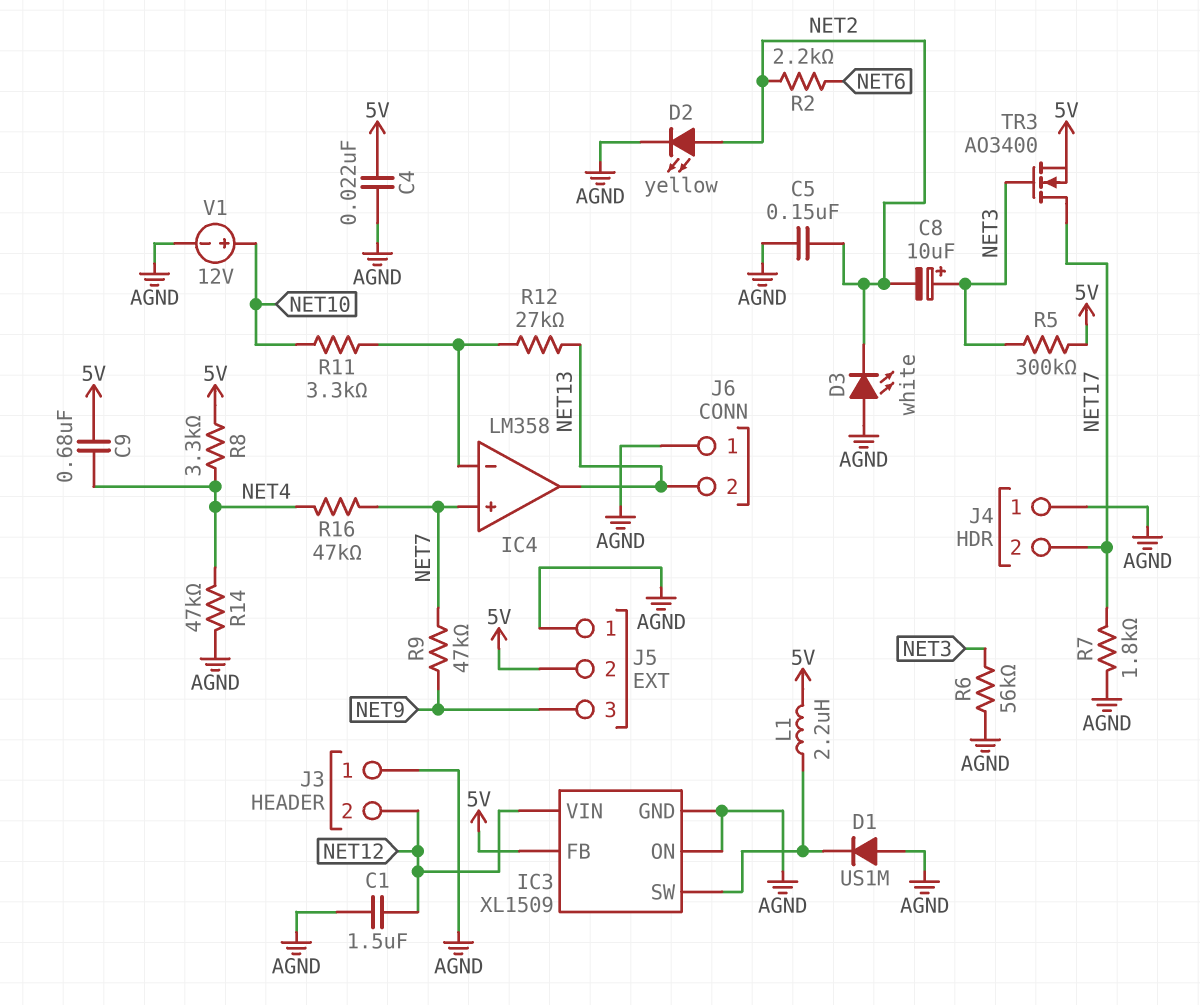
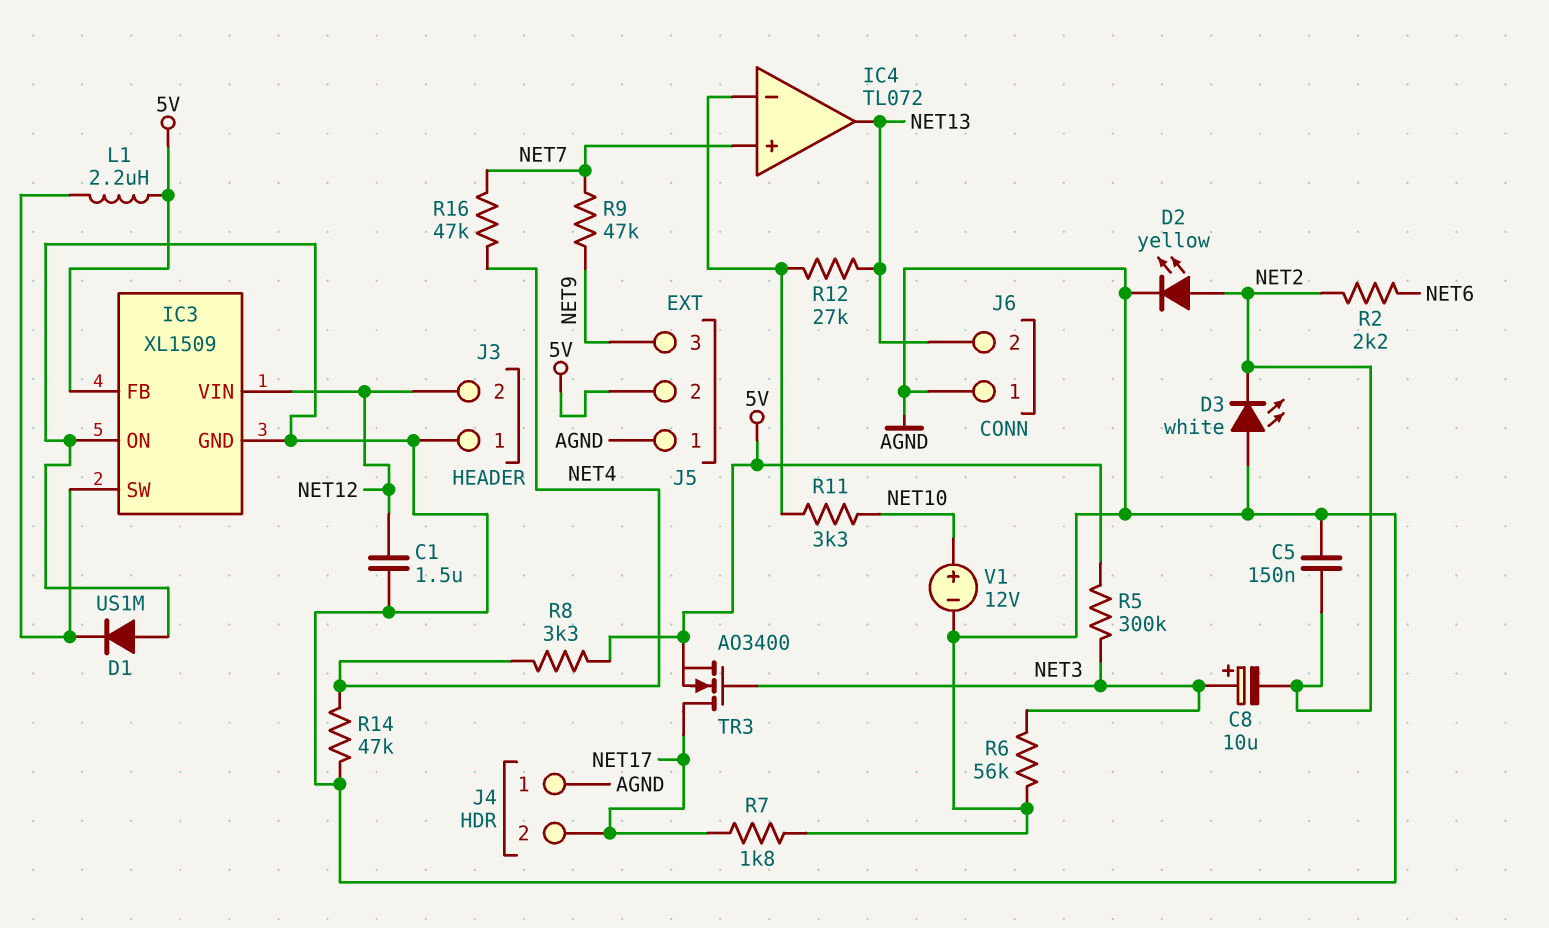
C4: 22nF (5V, AGND) -> none
C9: 680nF (5V, NET4) -> none
IC4: LM358 -> TL072

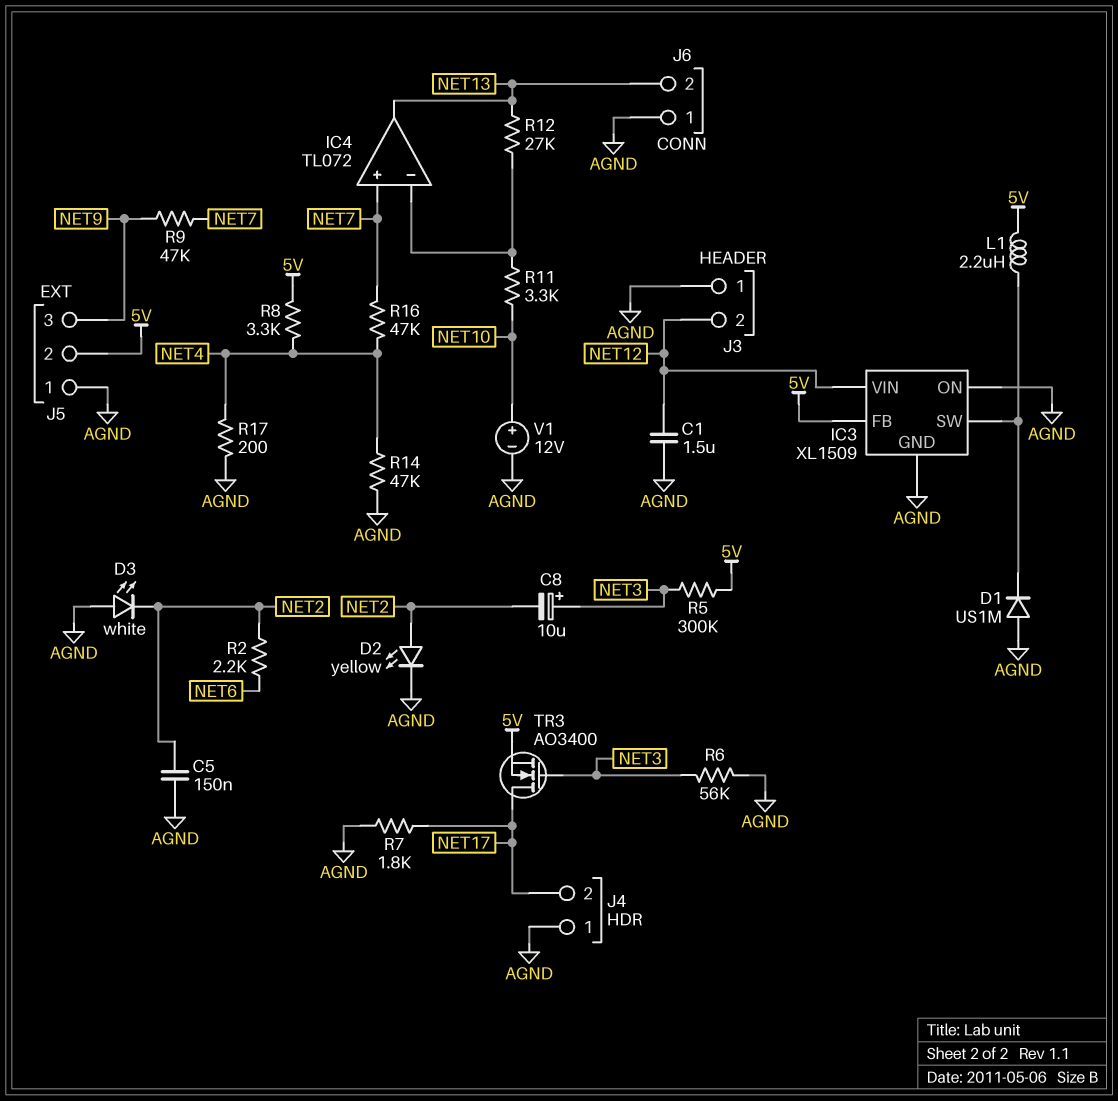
R17: none -> 200 (AGND, NET4)

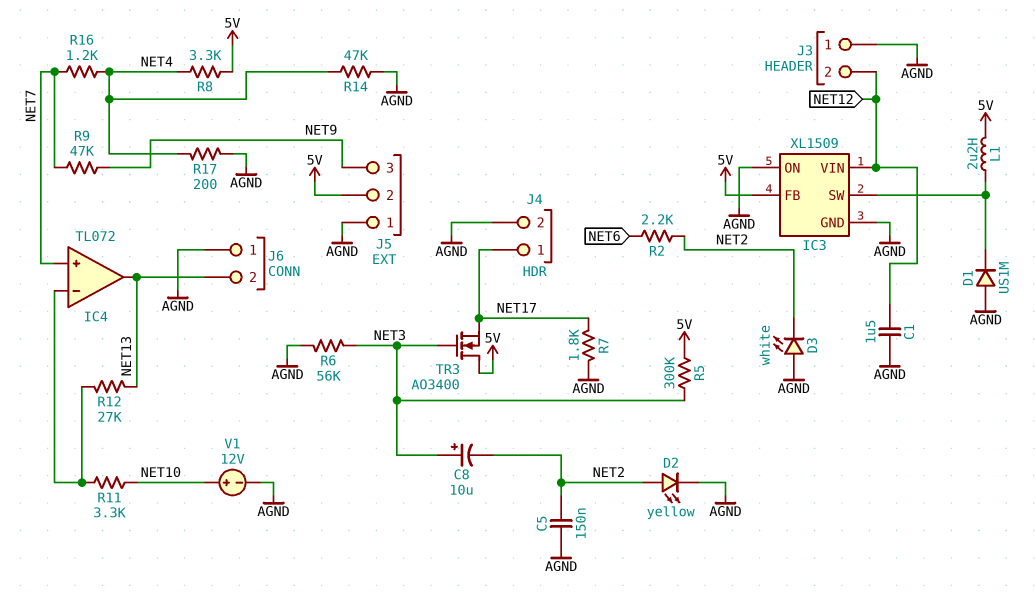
J4 pin 1: AGND -> NET17
J4 pin 2: NET17 -> AGND
R16: 47k (NET4, NET7) -> 1.2k (NET4, NET7)
TR3: NMOS AO3400 (G NET3, D NET17, S 5V) -> NMOS AO3400 (G NET3, D 5V, S NET17)

